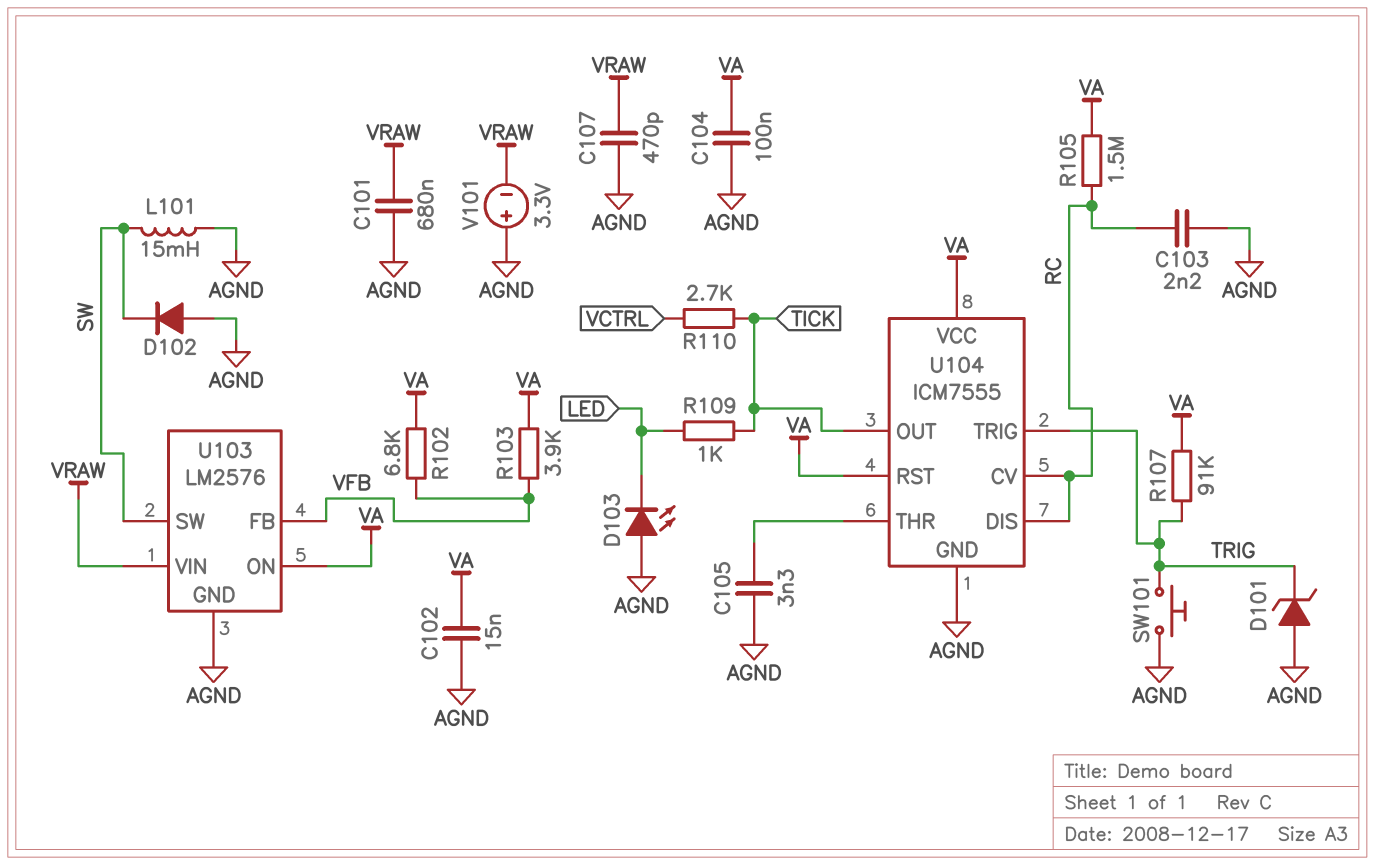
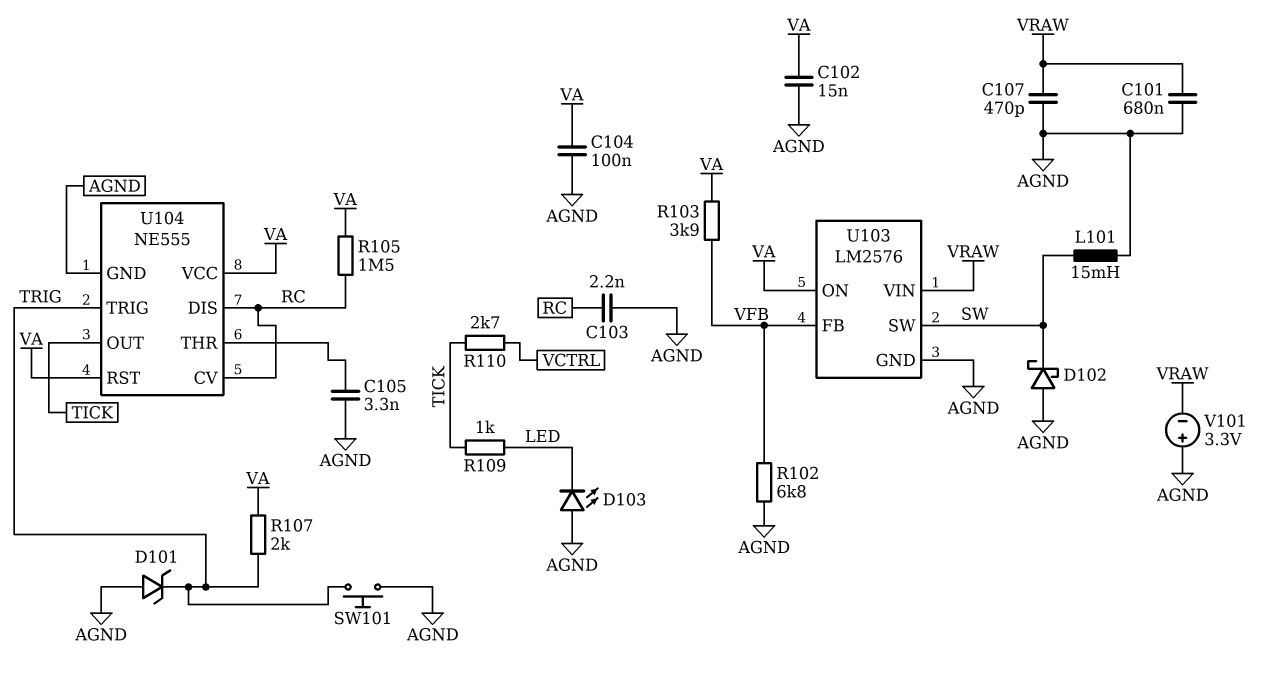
D102: diode (A AGND, K SW) -> schottky (A AGND, K SW)
R102: 6.8k (VA, VFB) -> 6.8k (AGND, VFB)
R107: 91k (TRIG, VA) -> 2k (TRIG, VA)
U104: ICM7555 -> NE555

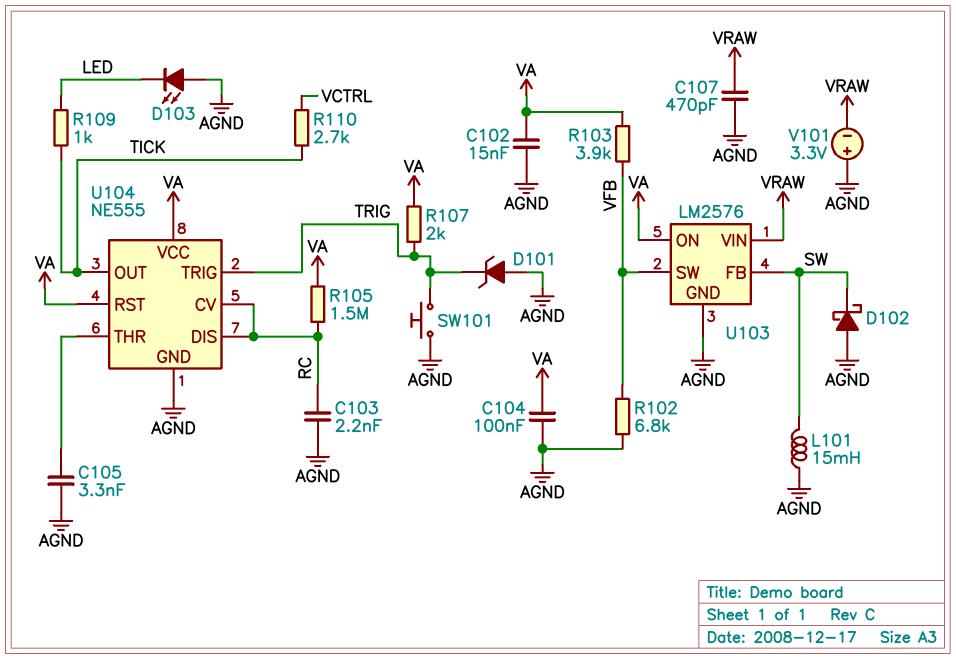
C101: 680nF (AGND, VRAW) -> none
U103 pin FB: VFB -> SW
U103 pin SW: SW -> VFB

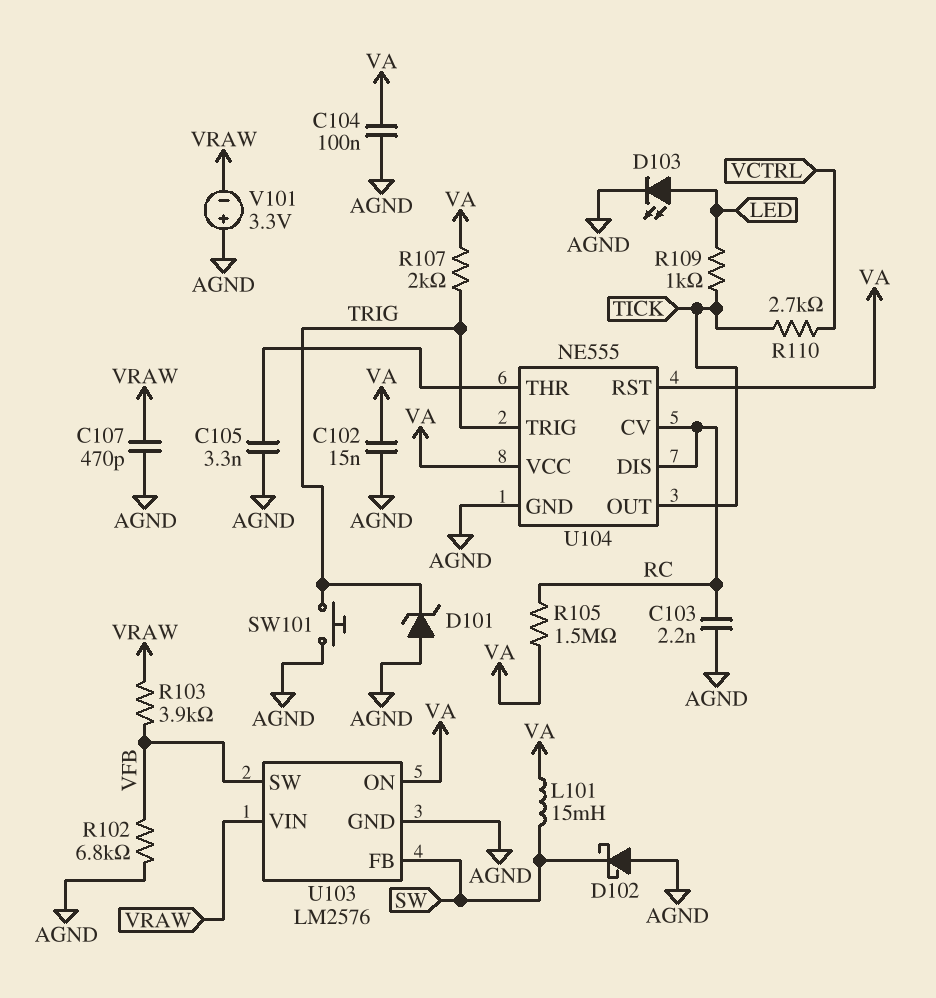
D103: LED (A AGND, K LED) -> LED (A LED, K AGND)
L101: 15mH (AGND, SW) -> 15mH (SW, VA)
R103: 3.9k (VA, VFB) -> 3.9k (VFB, VRAW)

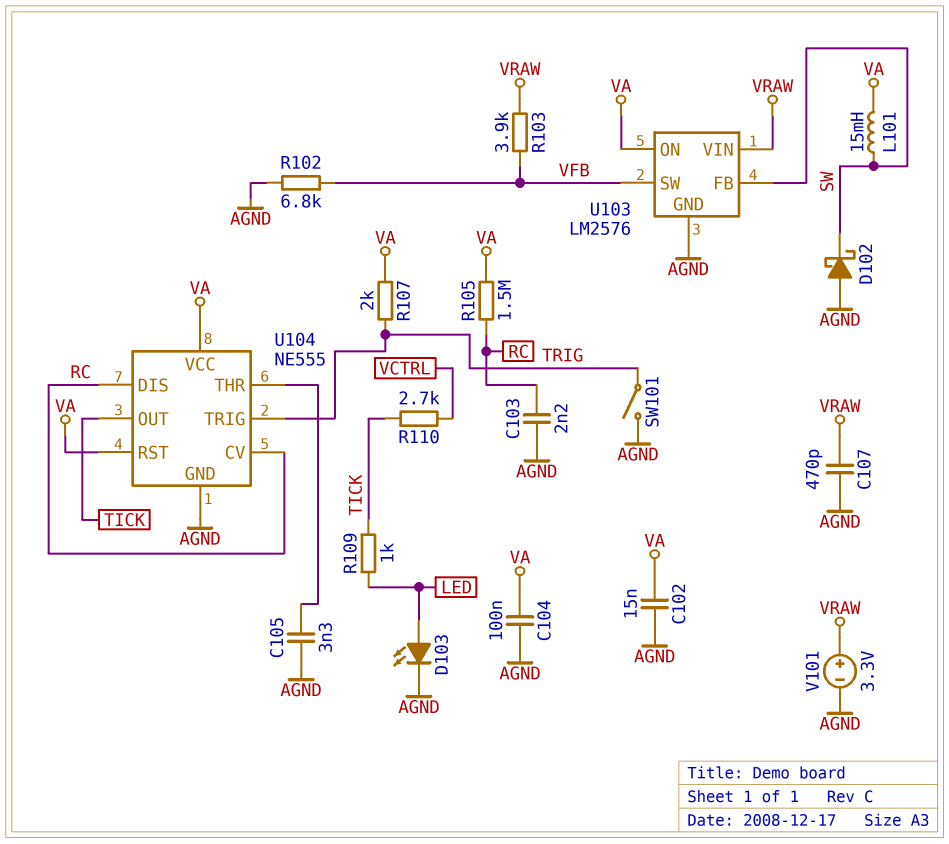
D101: zener (A AGND, K TRIG) -> none
SW101: button (AGND, TRIG) -> switch (AGND, TRIG)
V101: 3.3V (plus AGND, minus VRAW) -> 3.3V (plus VRAW, minus AGND)

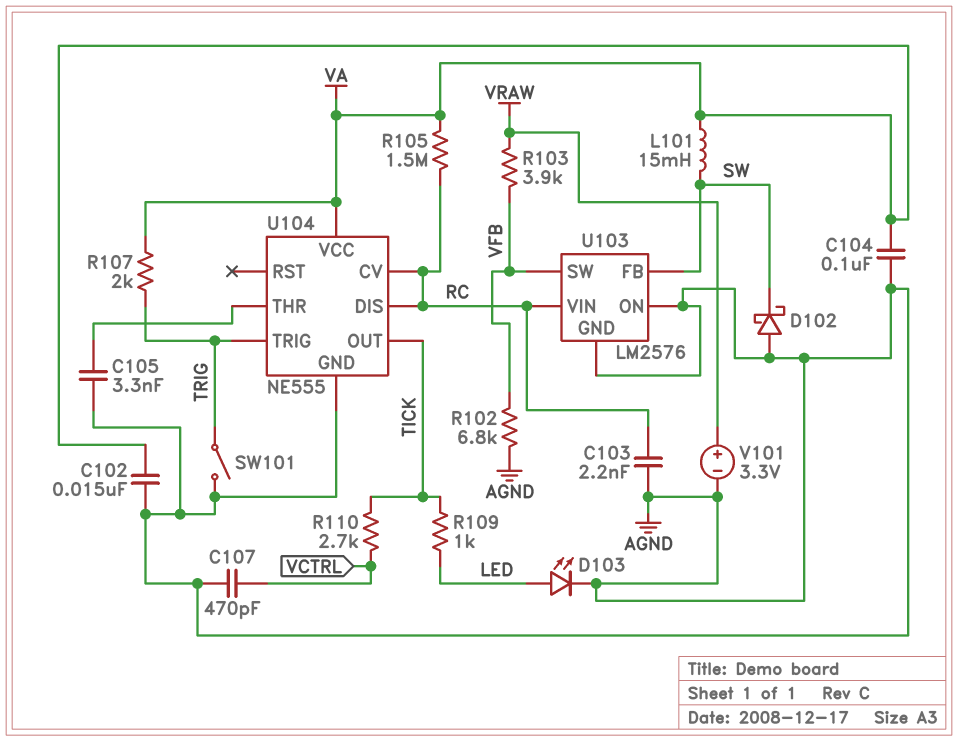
C107: 470pF (AGND, VRAW) -> 470pF (AGND, VCTRL)
U103 pin ON: VA -> AGND
U103 pin VIN: VRAW -> RC
U104 pin RST: VA -> none

